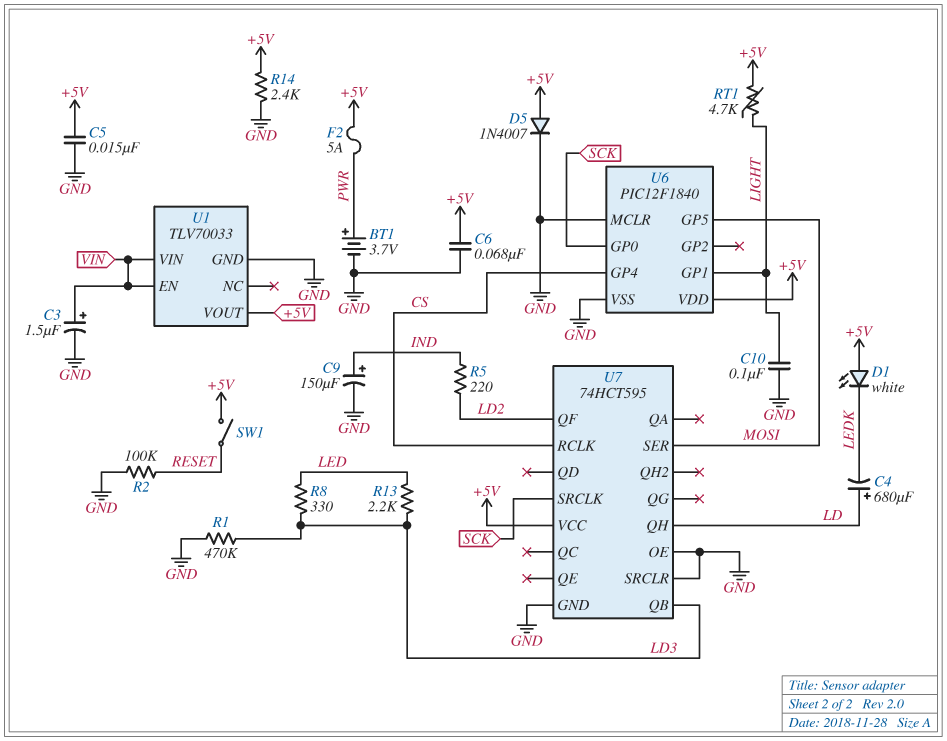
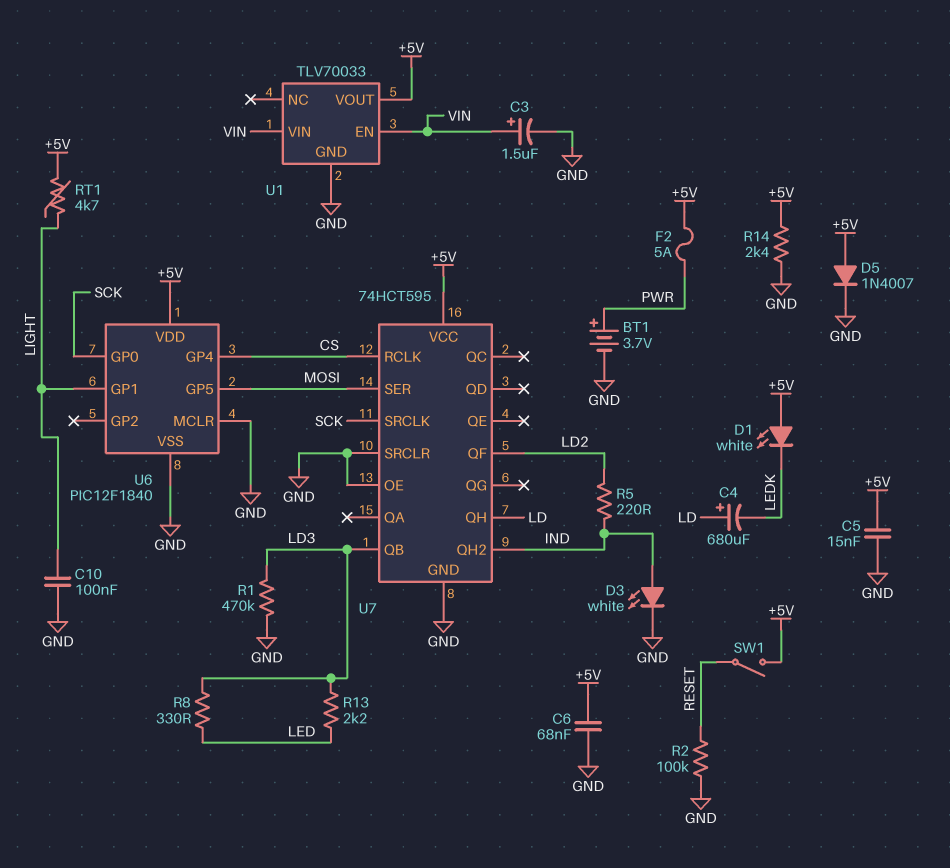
C9: 150uF (plus IND, minus GND) -> none
D3: none -> LED white (A IND, K GND)
U7 pin QH2: none -> IND

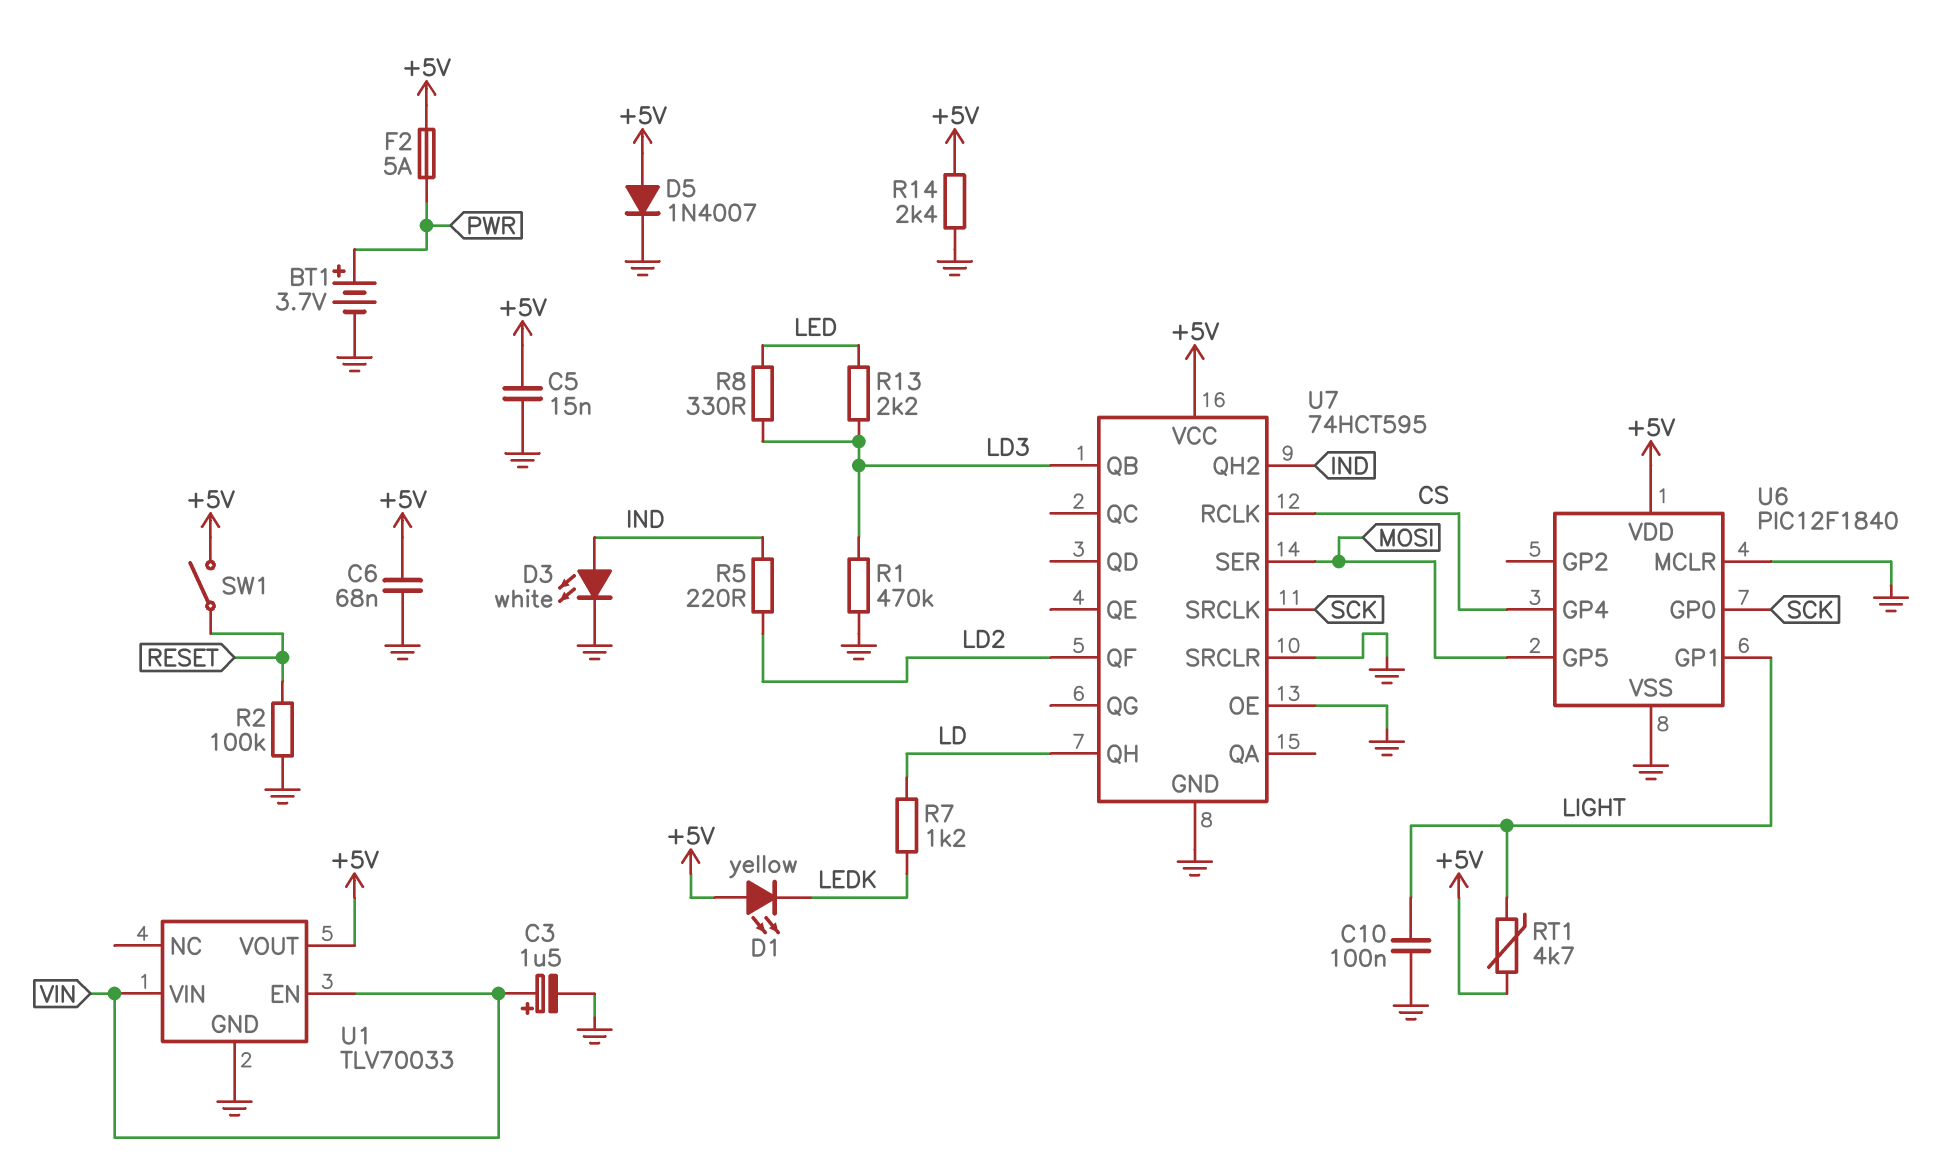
C4: 680uF (plus LD, minus LEDK) -> none
D1: LED white (A +5V, K LEDK) -> LED yellow (A +5V, K LEDK)
R7: none -> 1.2k (LD, LEDK)

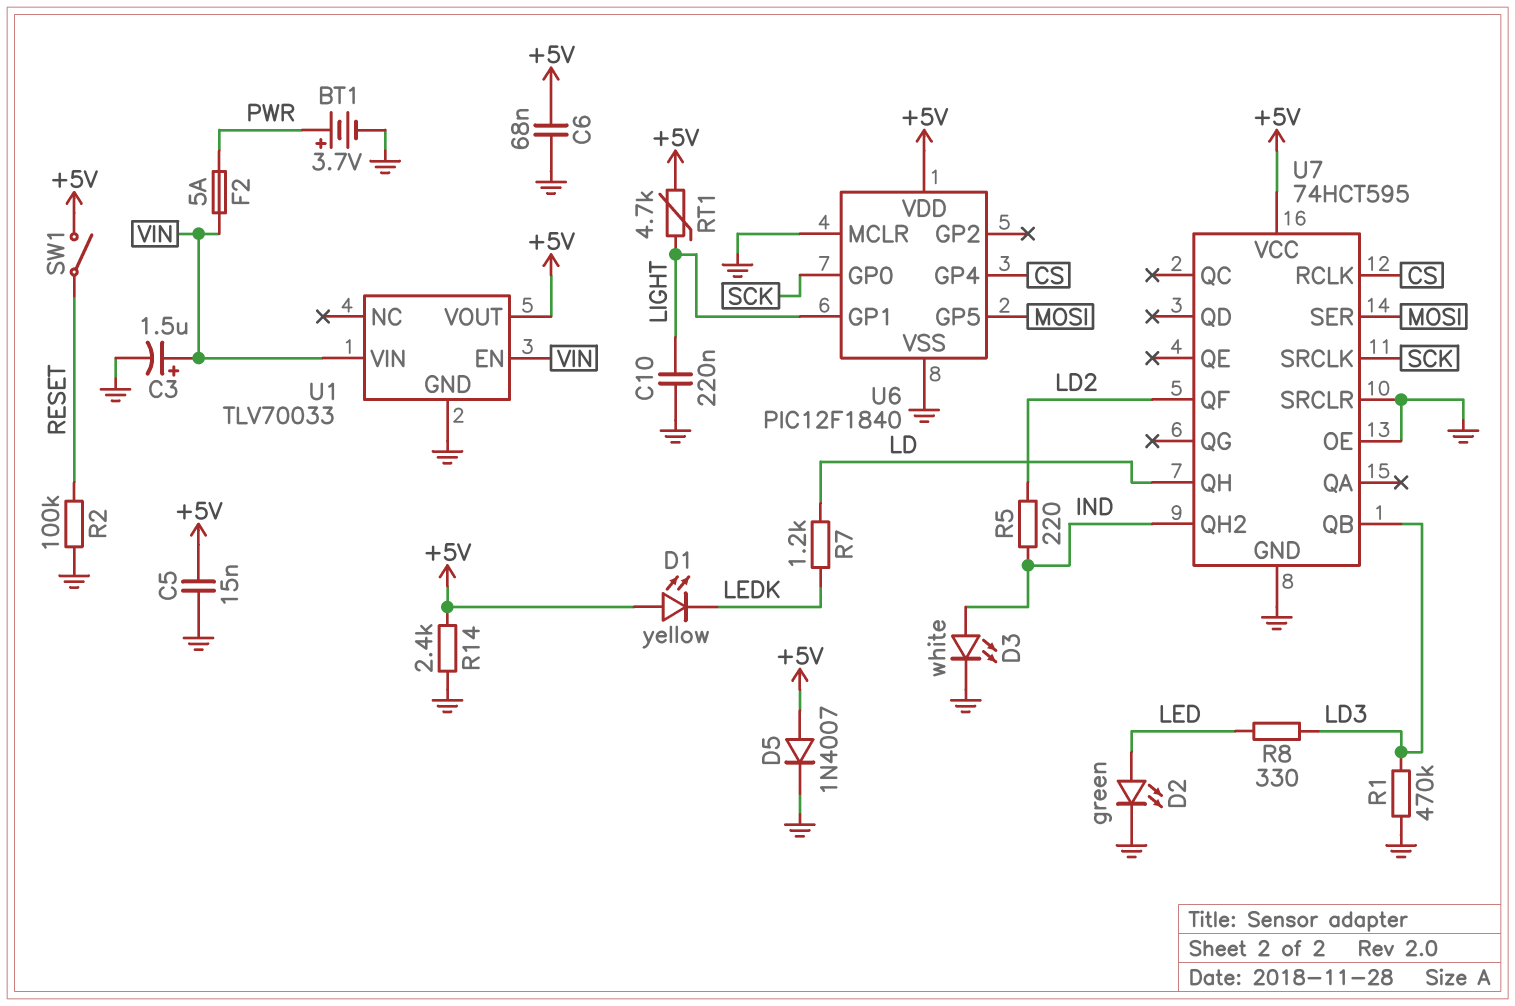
C10: 100nF (GND, LIGHT) -> 220nF (GND, LIGHT)
D2: none -> LED green (A LED, K GND)
F2: 5A (+5V, PWR) -> 5A (PWR, VIN)
R13: 2.2k (LD3, LED) -> none

